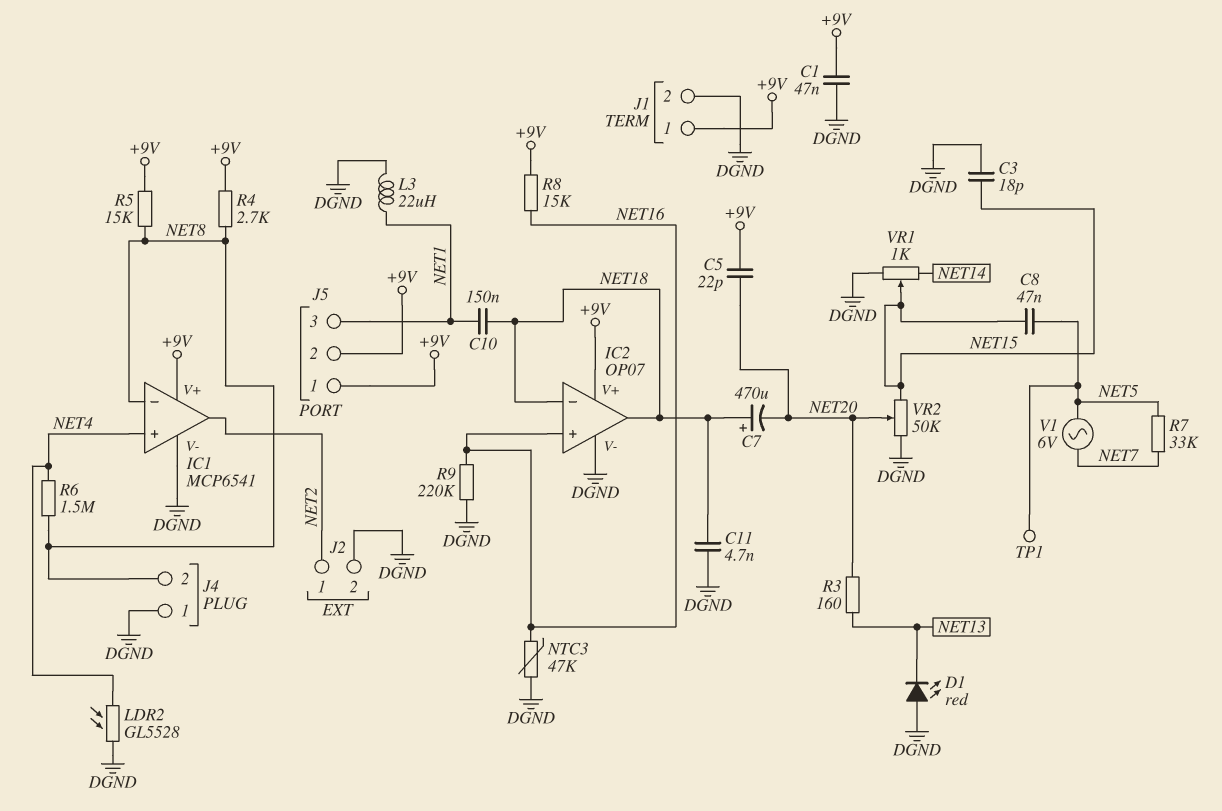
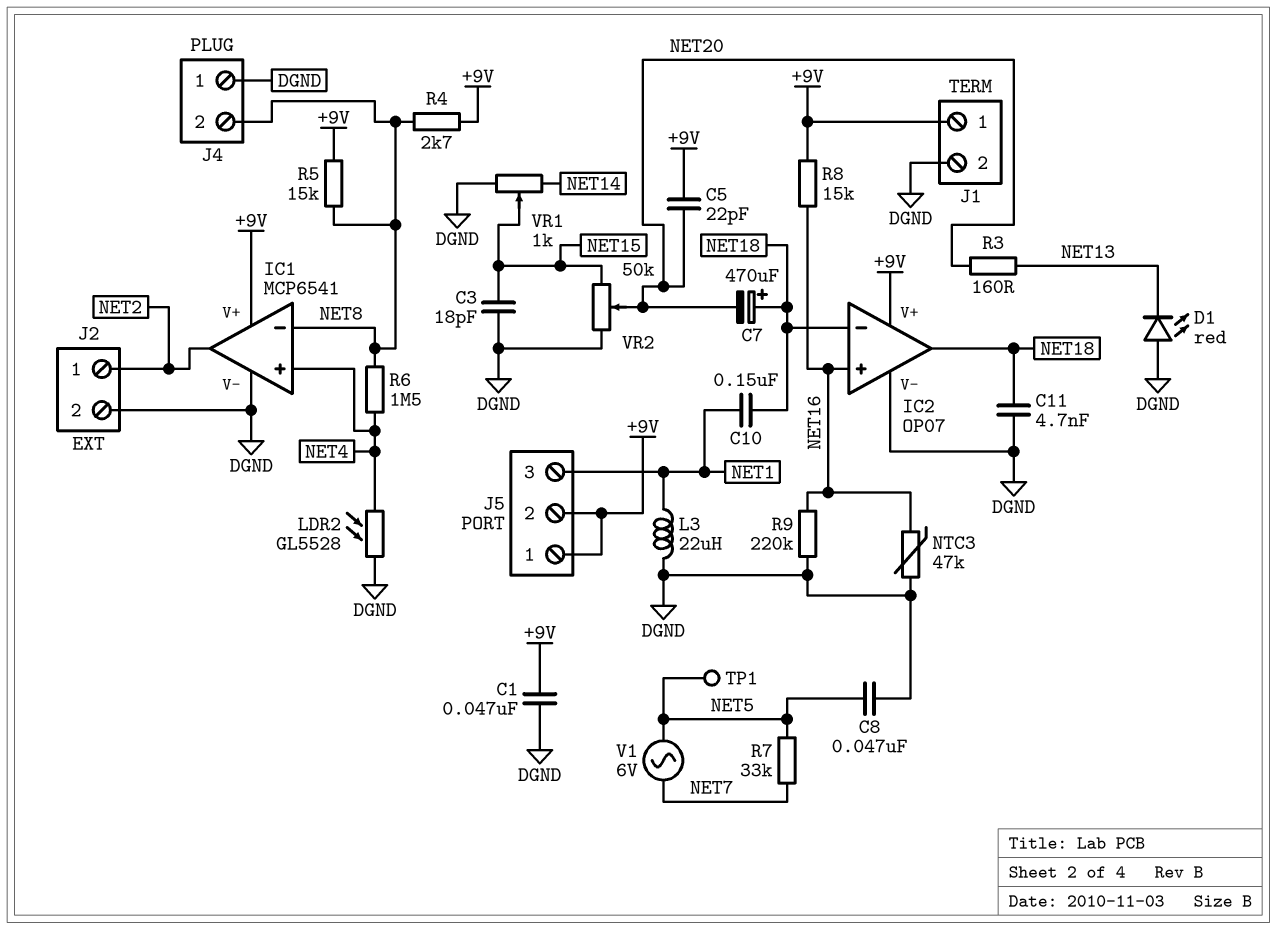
C8: 47nF (NET5, NET15) -> 47nF (DGND, NET5)

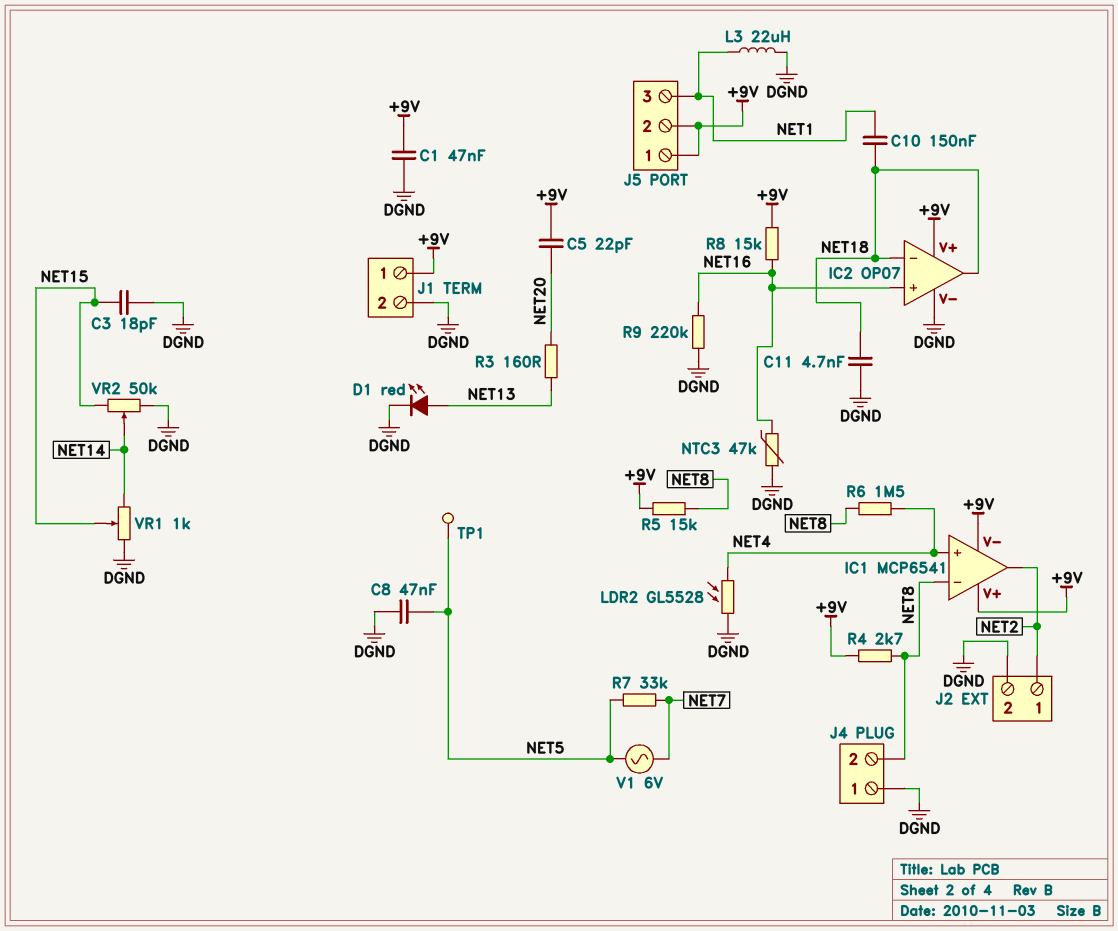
C7: 470uF (plus NET18, minus NET20) -> none
D1: LED red (A DGND, K NET13) -> LED red (A NET13, K DGND)
IC1 pin V-: DGND -> +9V
VR2: 50k (DGND, NET15, wiper NET20) -> 50k (DGND, NET15, wiper NET14)

